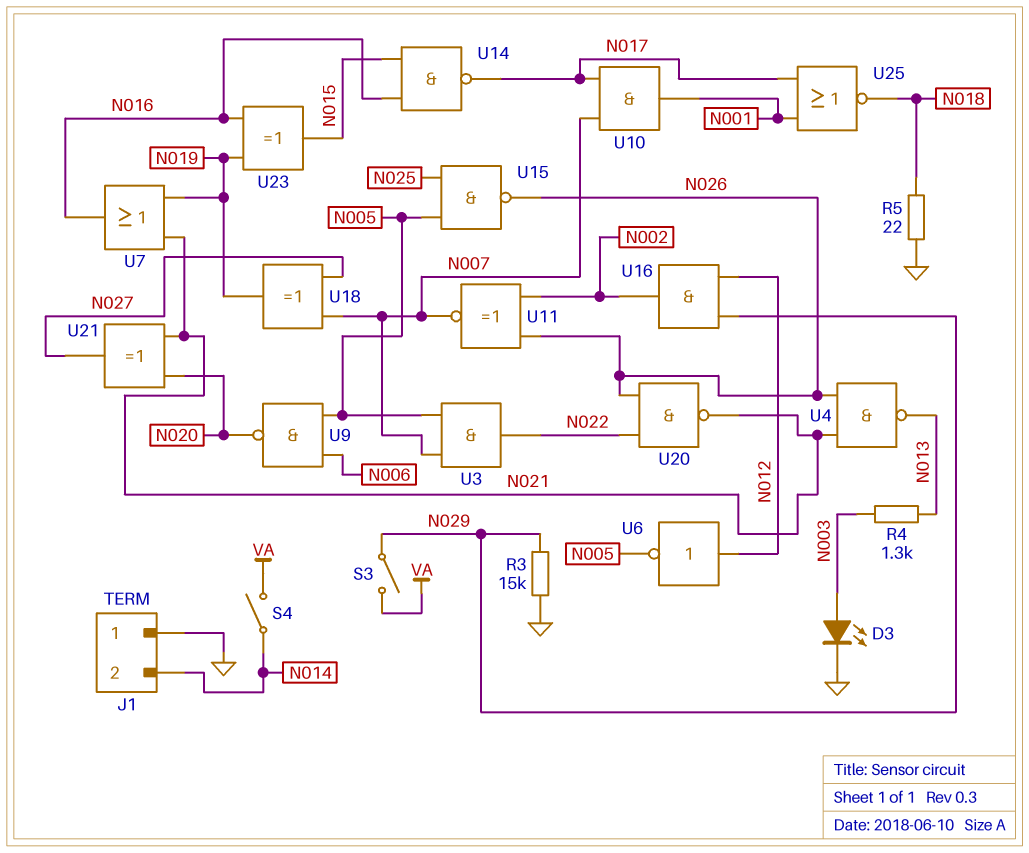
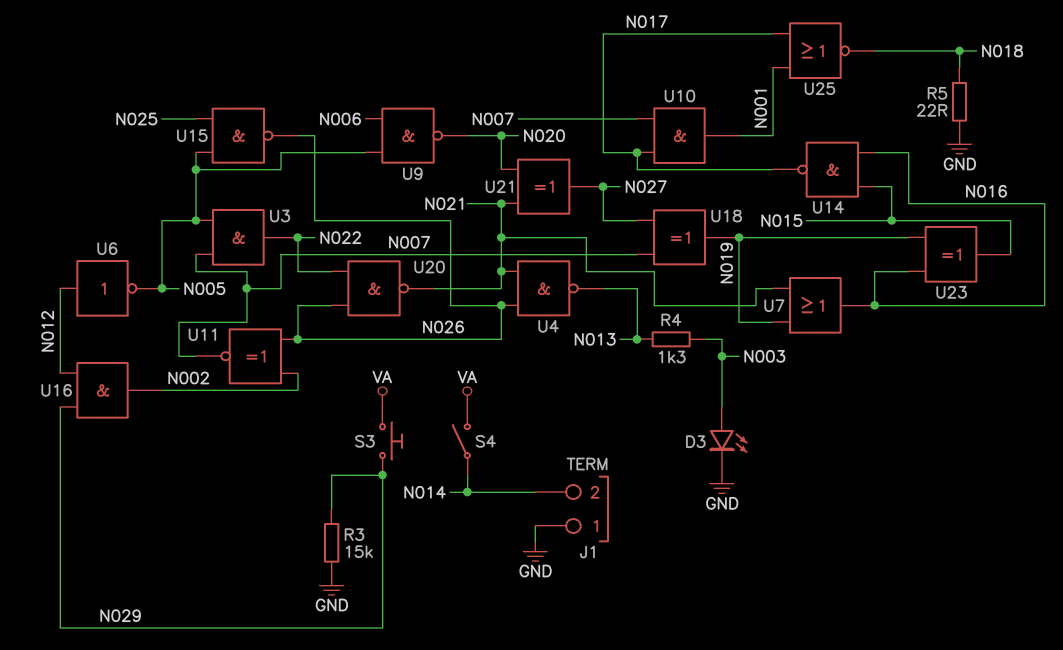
S3: switch (N029, VA) -> button (N029, VA)

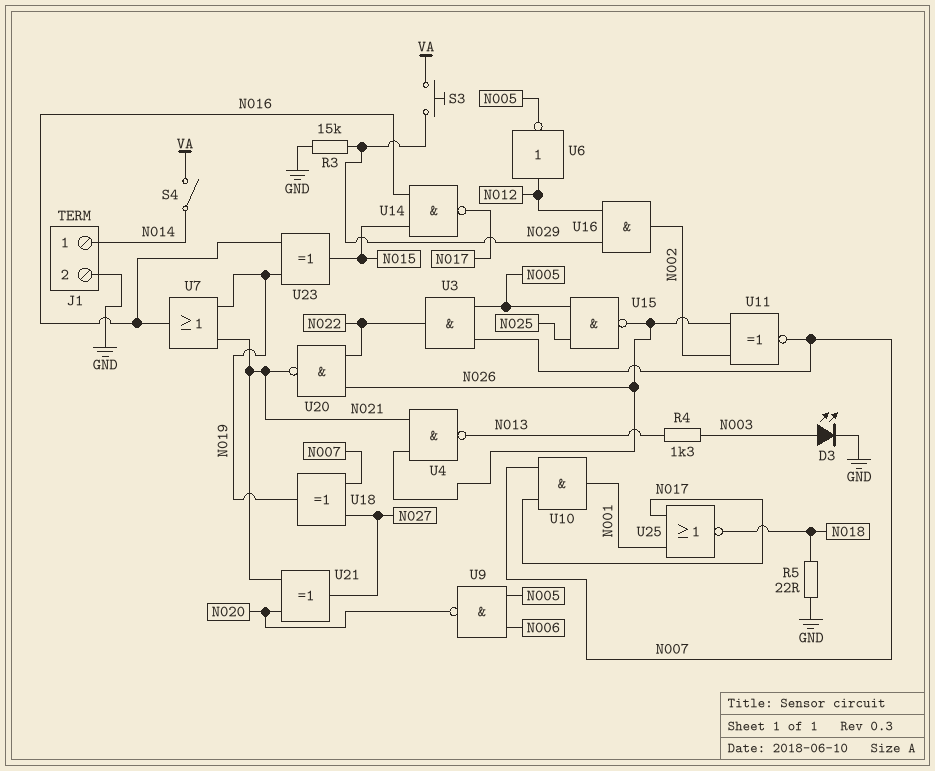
J1 pin 1: GND -> N014
J1 pin 2: N014 -> GND

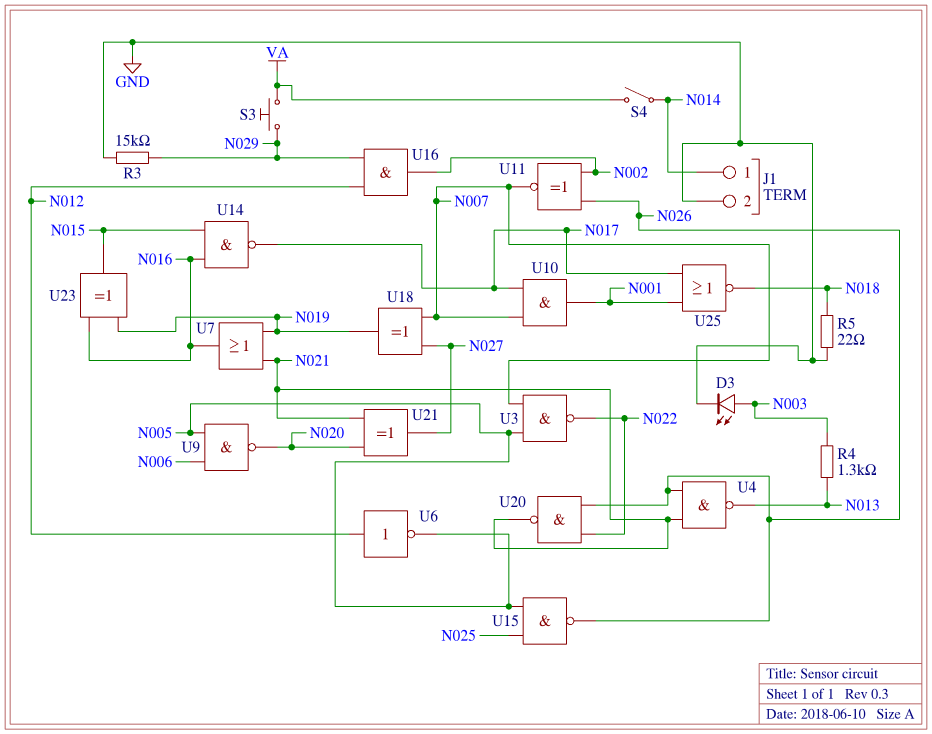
U3: AND (in N005, in N007, out N022) -> NAND (in N005, in N007, out N022)

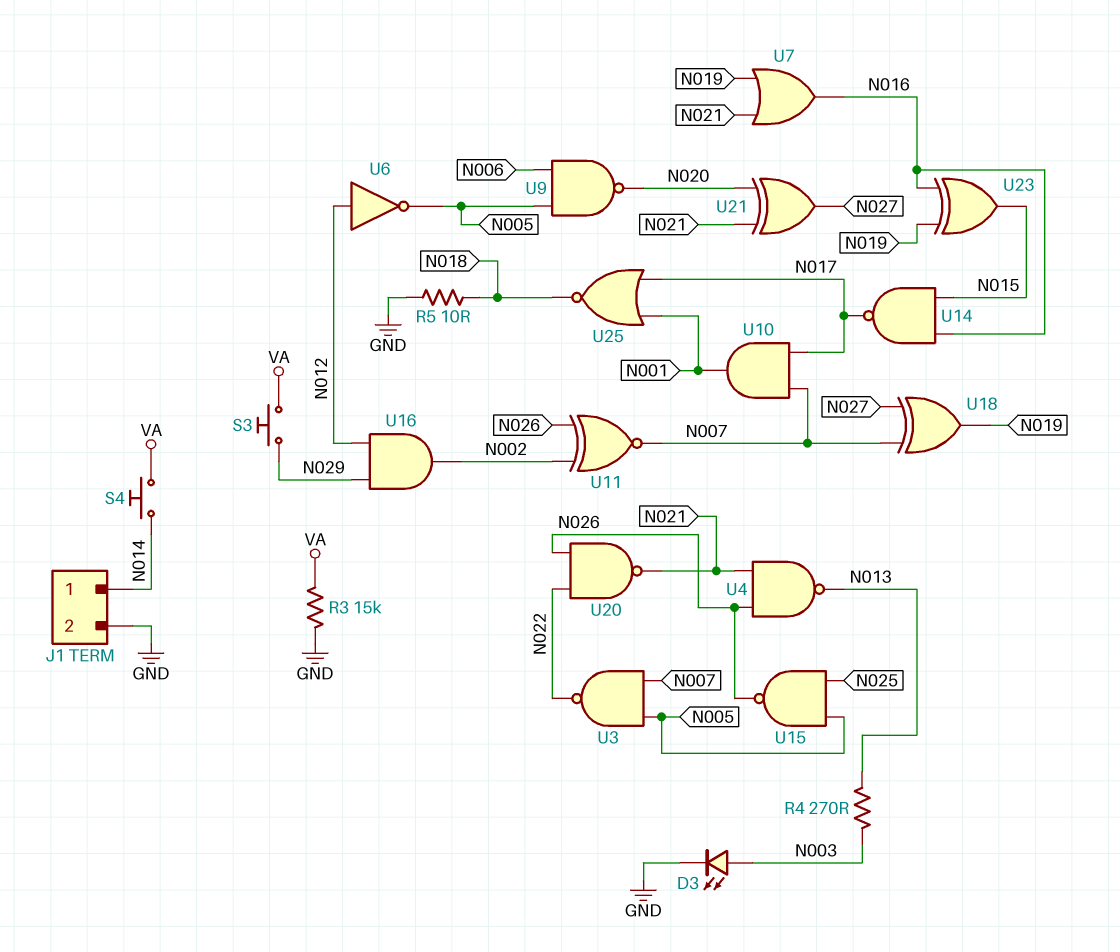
R3: 15k (GND, N029) -> 15k (GND, VA)
R4: 1.3k (N003, N013) -> 270 (N003, N013)
R5: 22 (GND, N018) -> 10 (GND, N018)
S4: switch (N014, VA) -> button (N014, VA)

